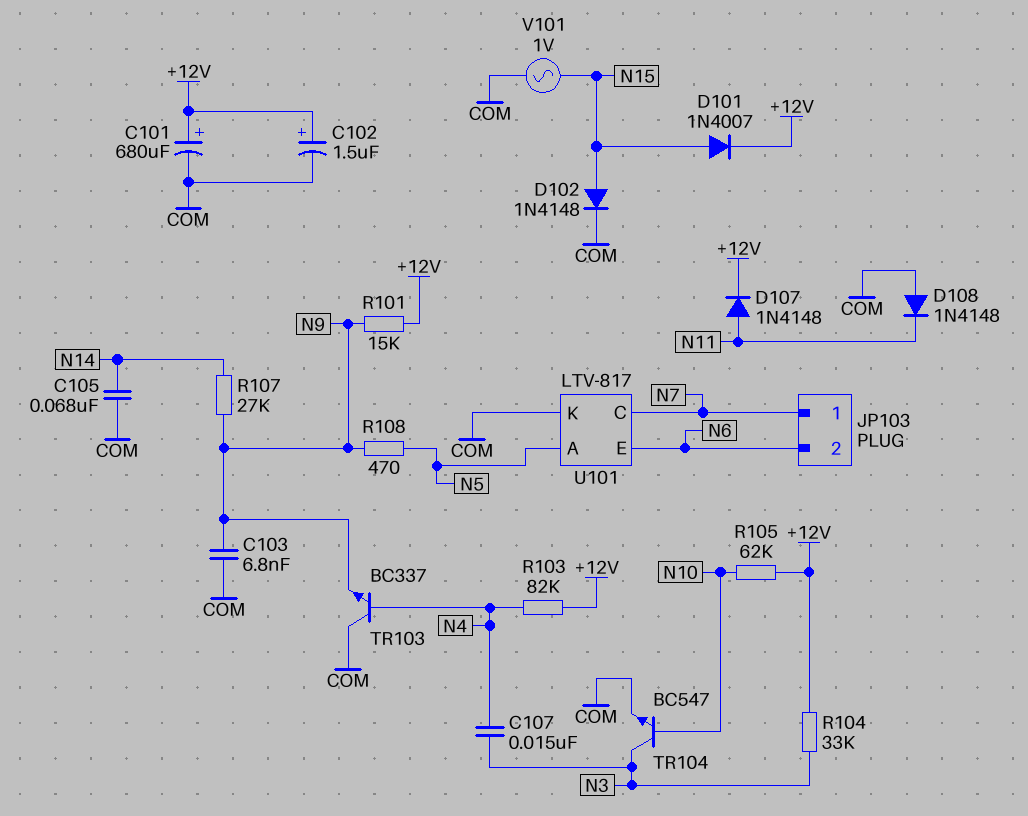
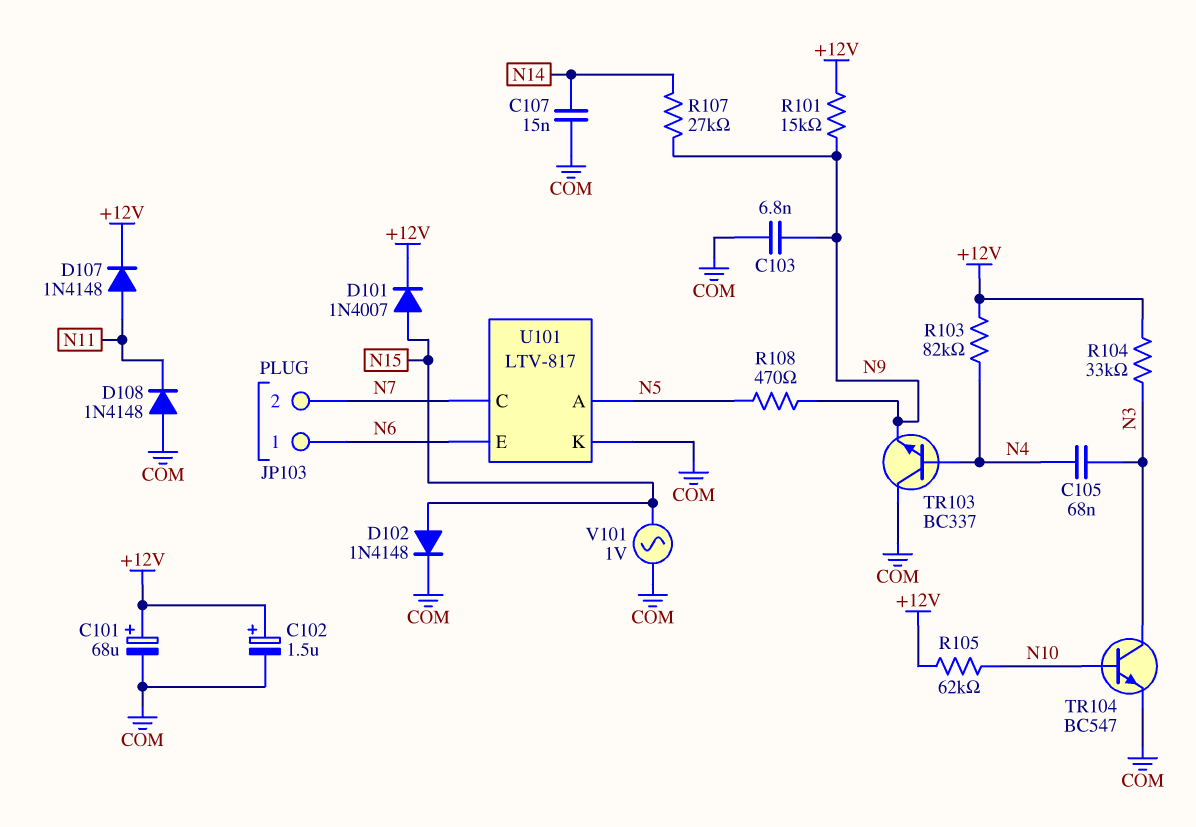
C101: 680uF (plus +12V, minus COM) -> 68uF (plus +12V, minus COM)
C105: 68nF (COM, N14) -> 68nF (N3, N4)
C107: 15nF (N3, N4) -> 15nF (COM, N14)
JP103 pin 1: N7 -> N6
JP103 pin 2: N6 -> N7

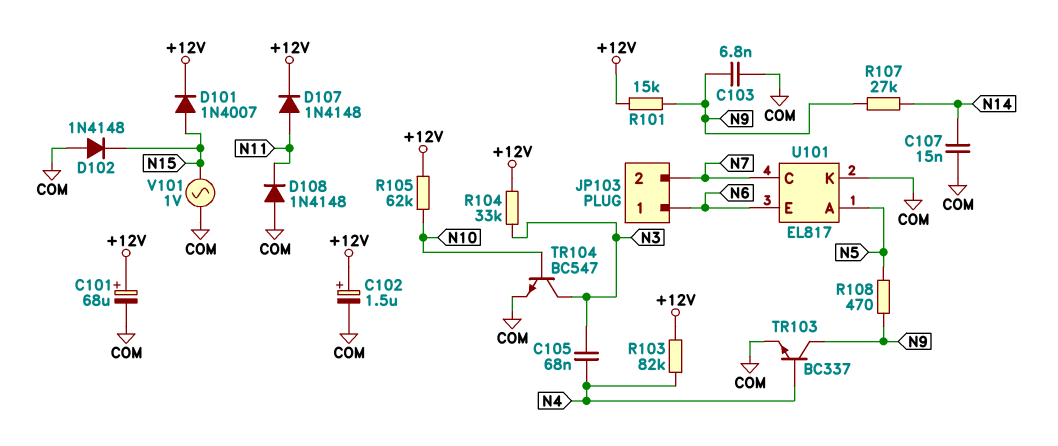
D102: diode 1N4148 (A N15, K COM) -> diode 1N4148 (A COM, K N15)
TR103: NPN BC337 (B N4, C COM, E N9) -> NPN BC337 (B N4, C N9, E COM)
U101: LTV-817 -> EL817

